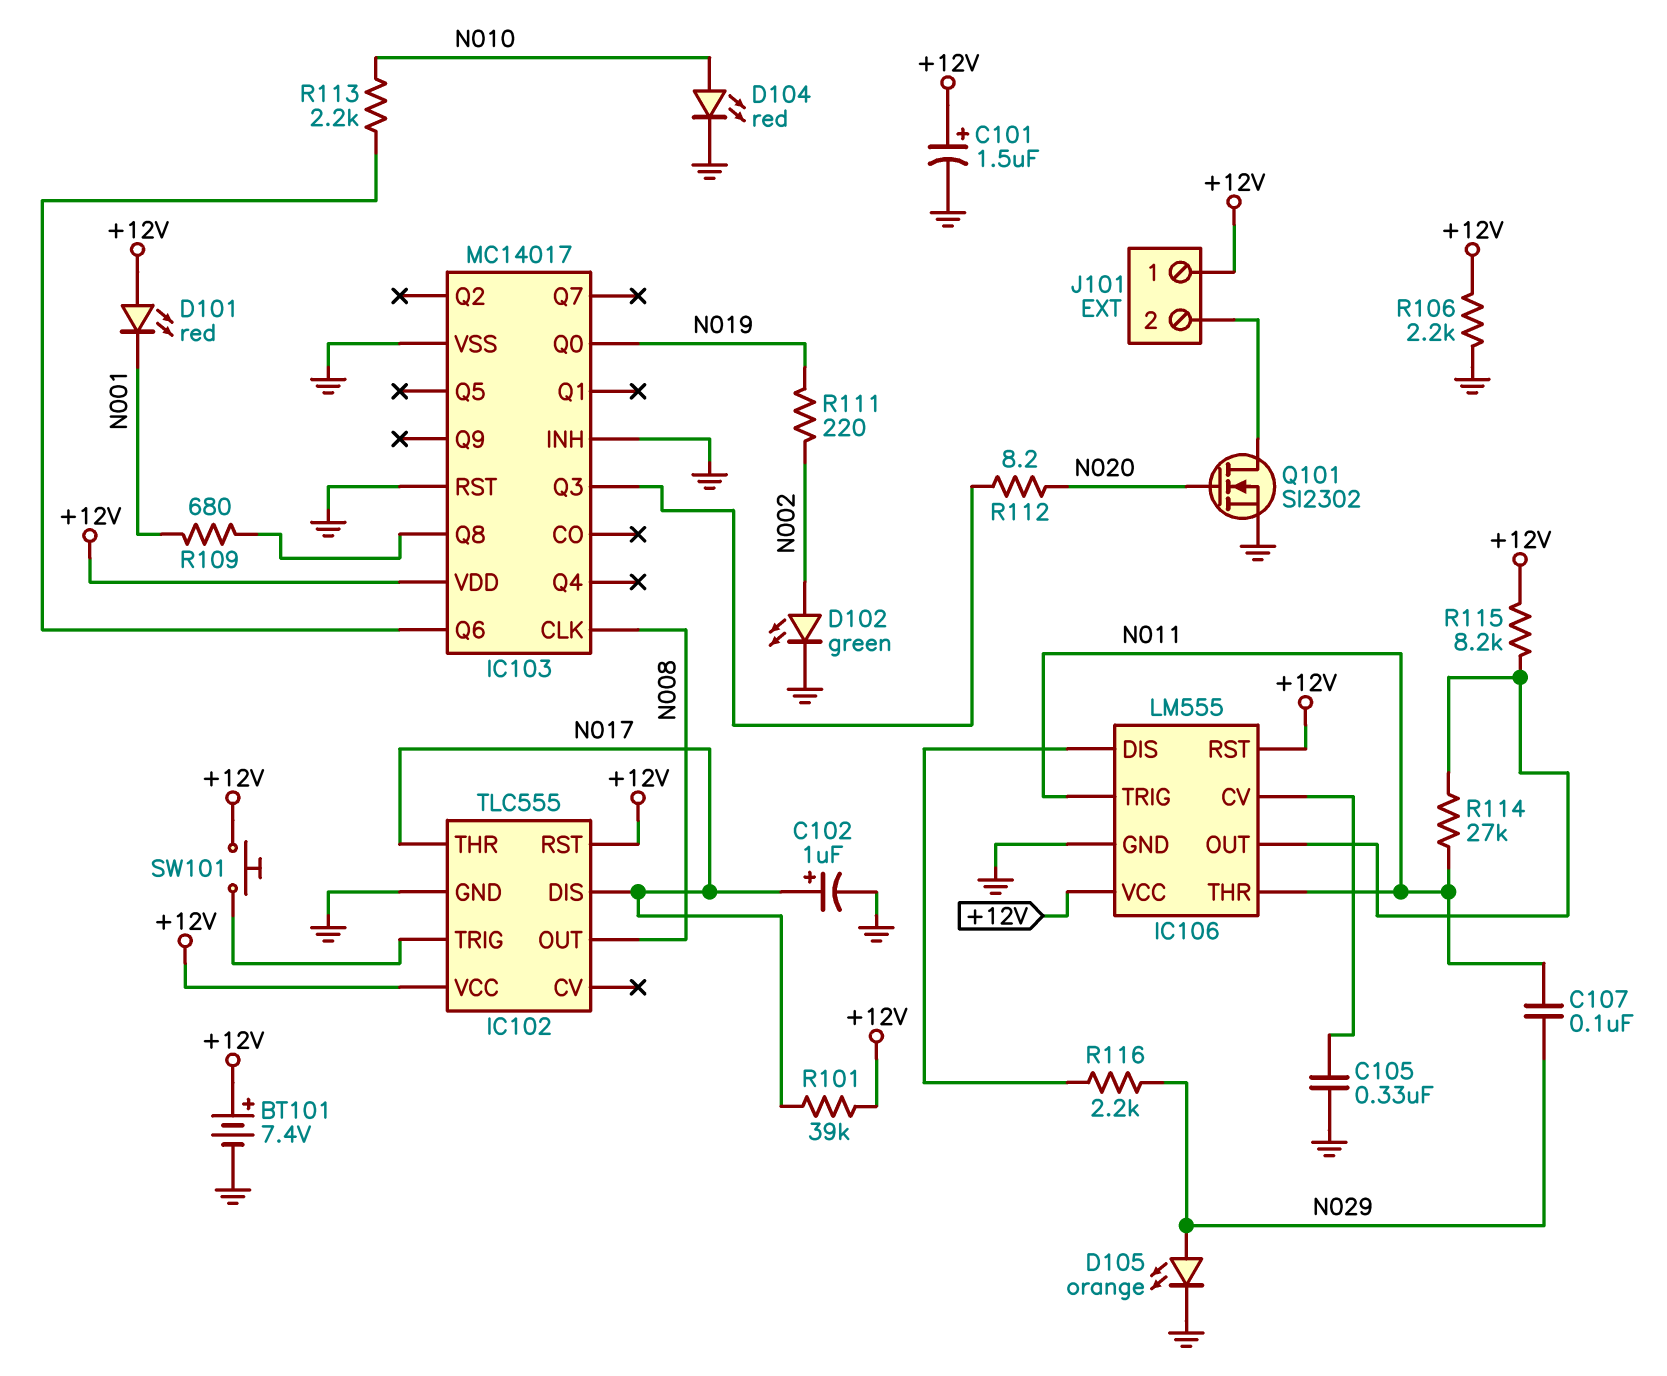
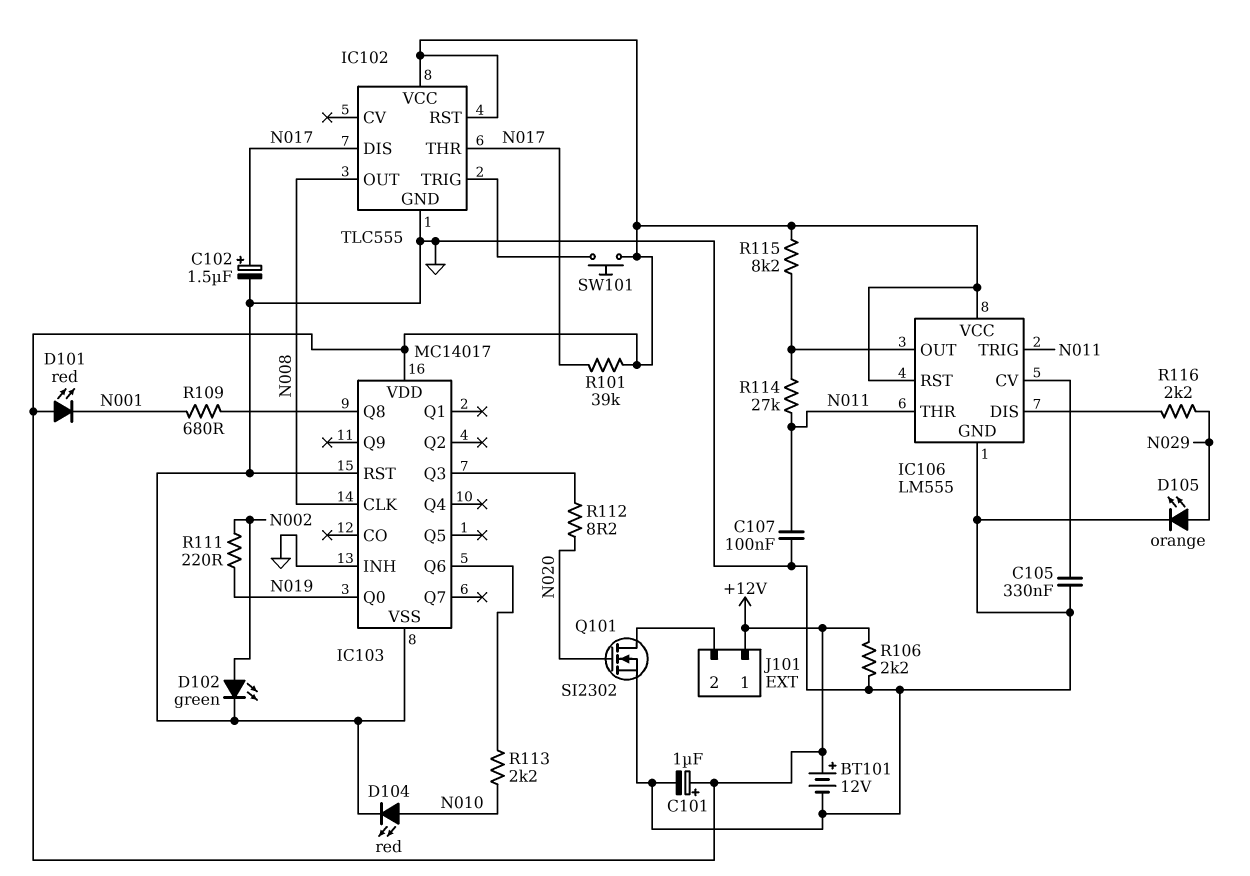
BT101: 7.4V (plus +12V, minus GND) -> 12V (plus +12V, minus GND)
C101: 1.5uF (plus +12V, minus GND) -> 1uF (plus +12V, minus GND)
C102: 1uF (plus N017, minus GND) -> 1.5uF (plus N017, minus GND)
C107: 100nF (N011, N029) -> 100nF (GND, N011)

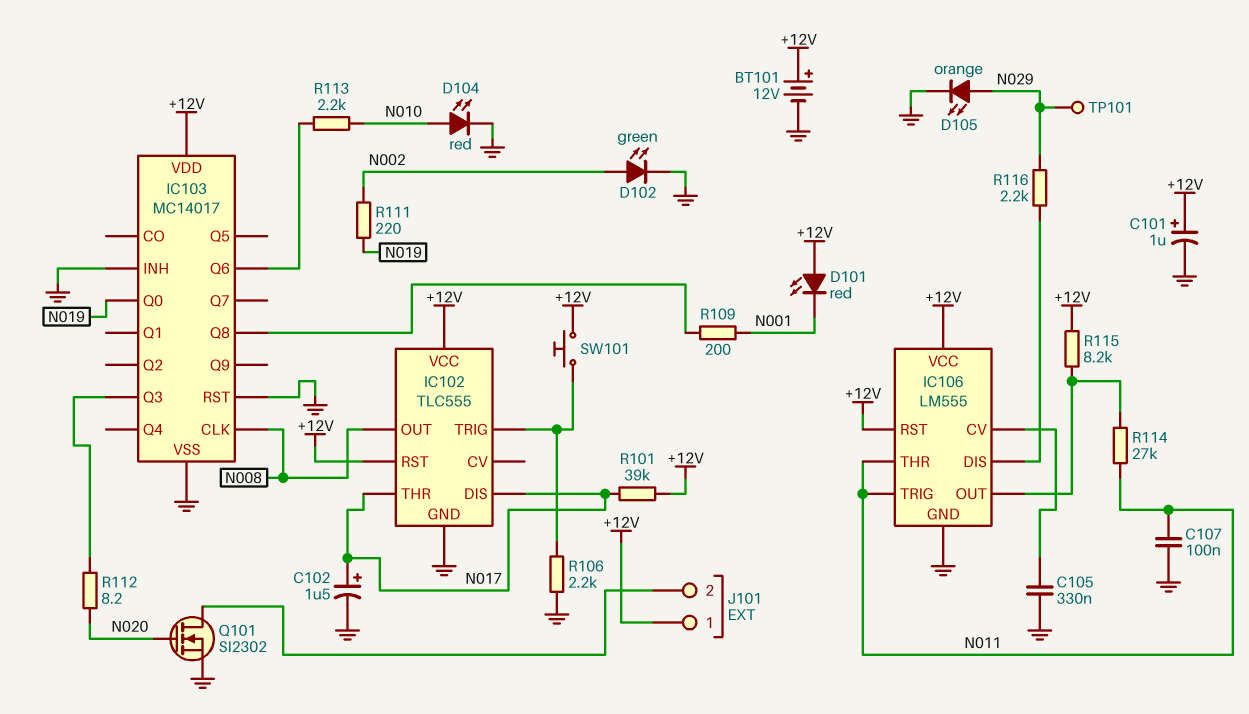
R106: 2.2k (+12V, GND) -> 2.2k (GND, IC102/TRIG)
R109: 680 (IC103/Q8, N001) -> 200 (IC103/Q8, N001)
TP101: none -> test point (N029)

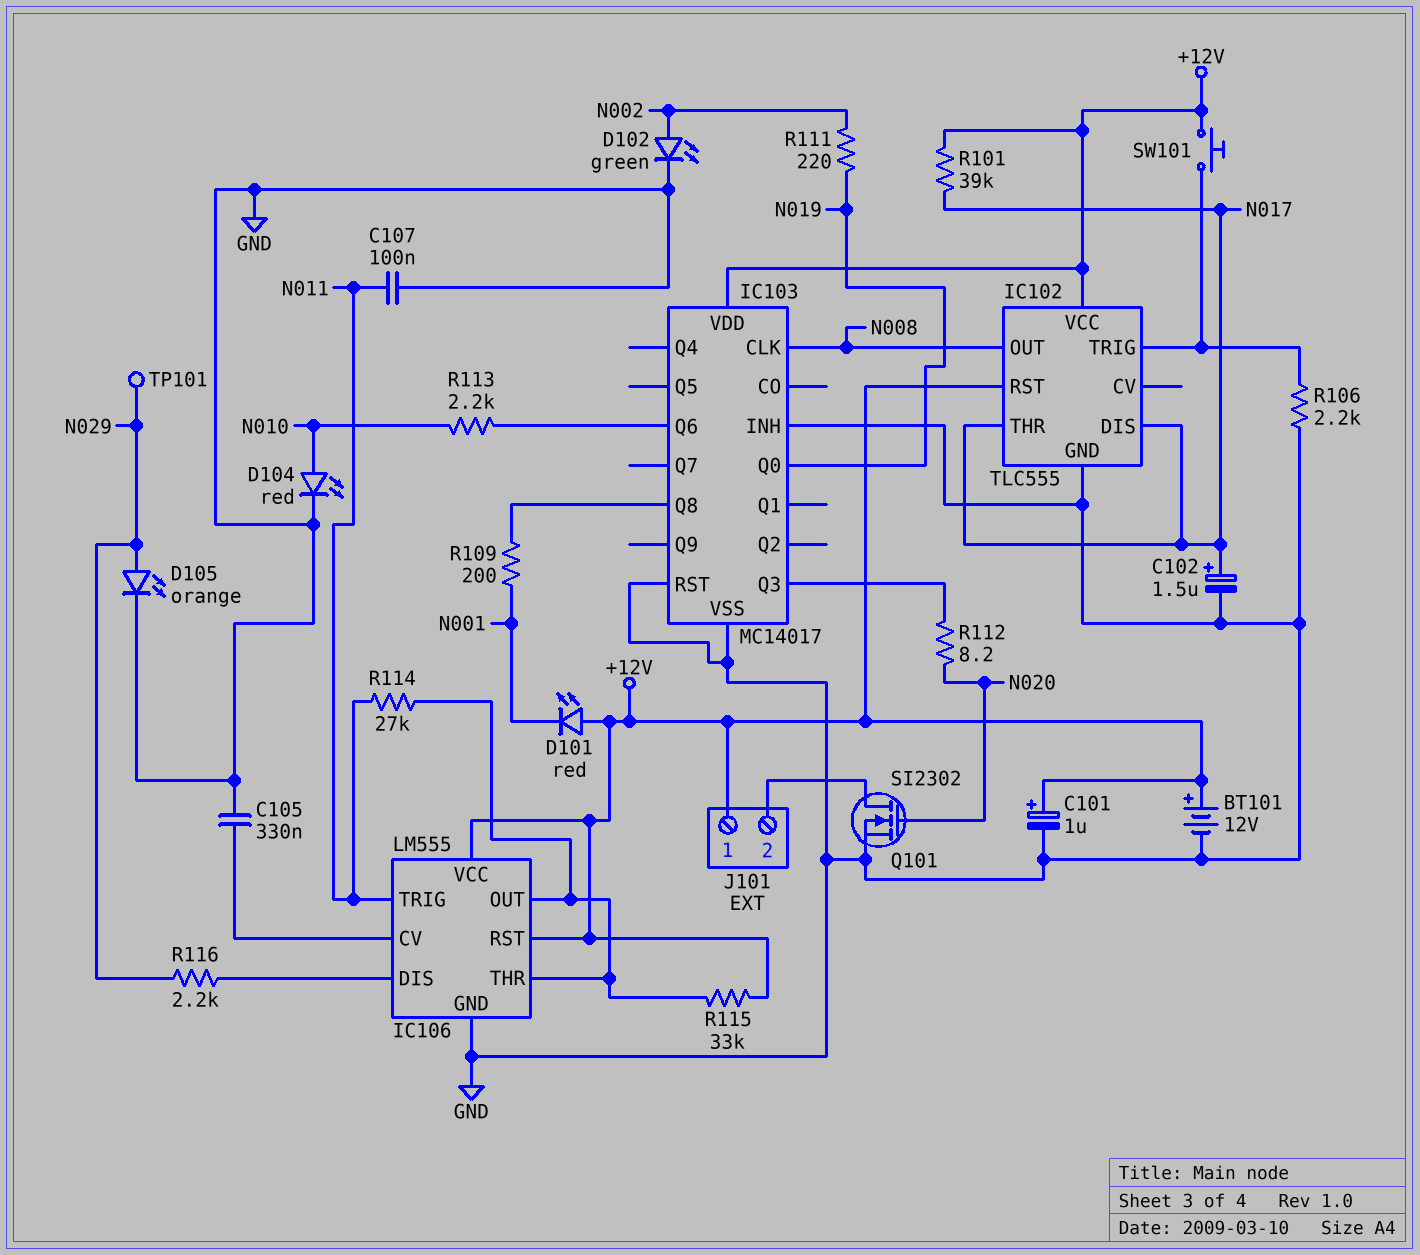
IC106 pin THR: N011 -> IC106/OUT
R115: 8.2k (+12V, IC106/OUT) -> 33k (+12V, IC106/OUT)

